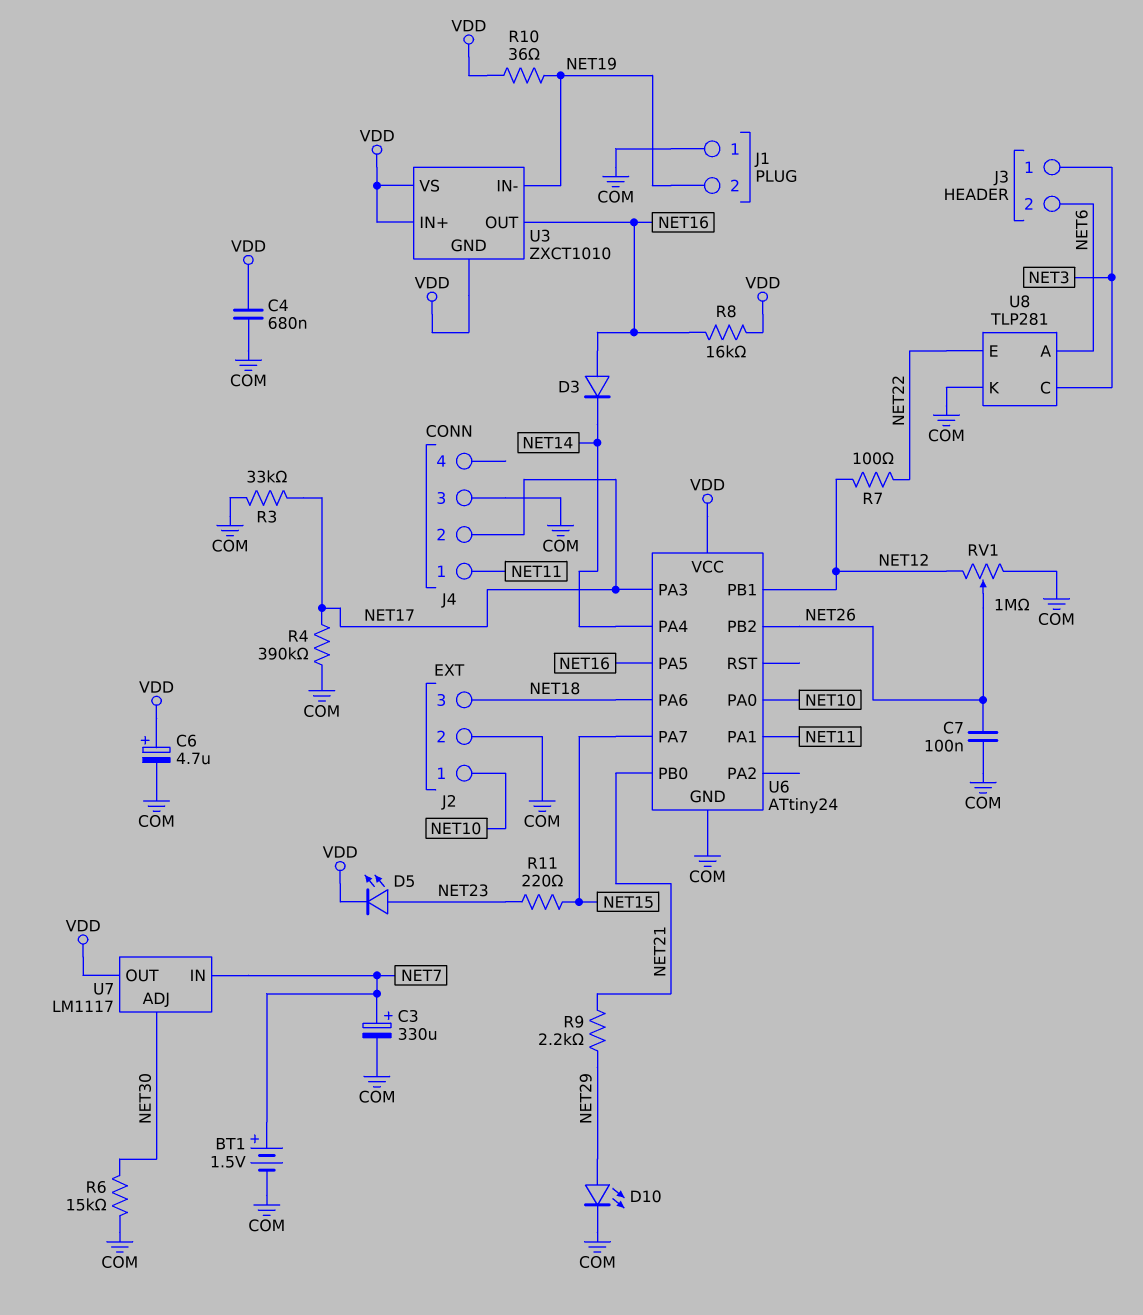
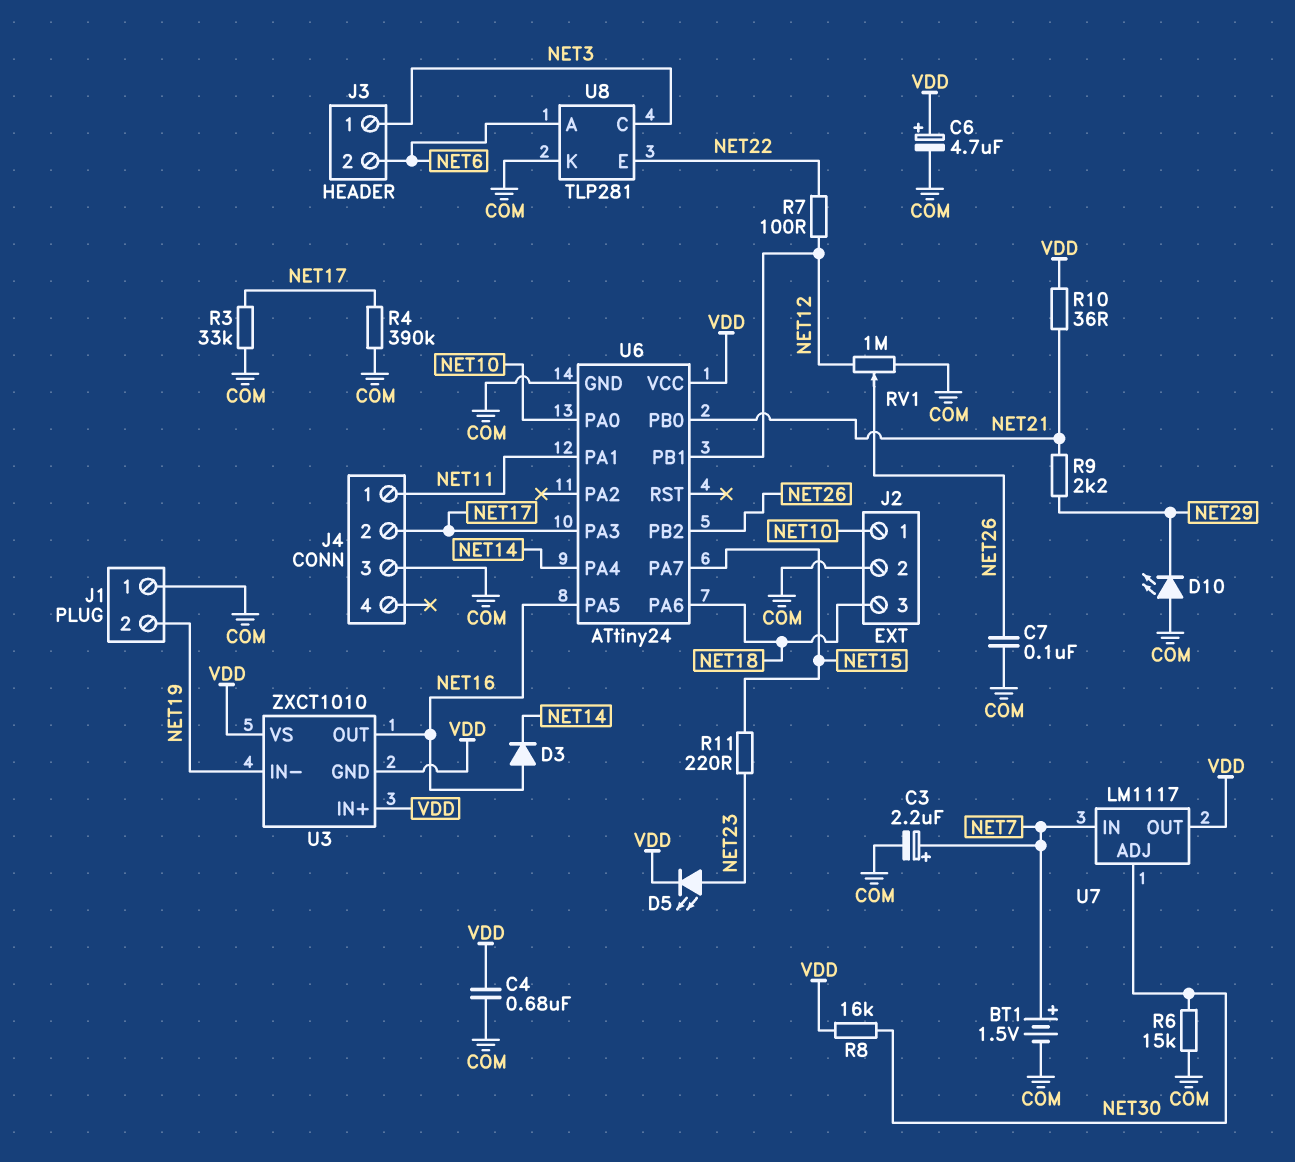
C3: 330uF (plus NET7, minus COM) -> 2.2uF (plus NET7, minus COM)
D10: LED (A NET29, K COM) -> LED (A COM, K NET29)
R8: 16k (NET16, VDD) -> 16k (NET30, VDD)
R10: 36 (NET19, VDD) -> 36 (NET21, VDD)

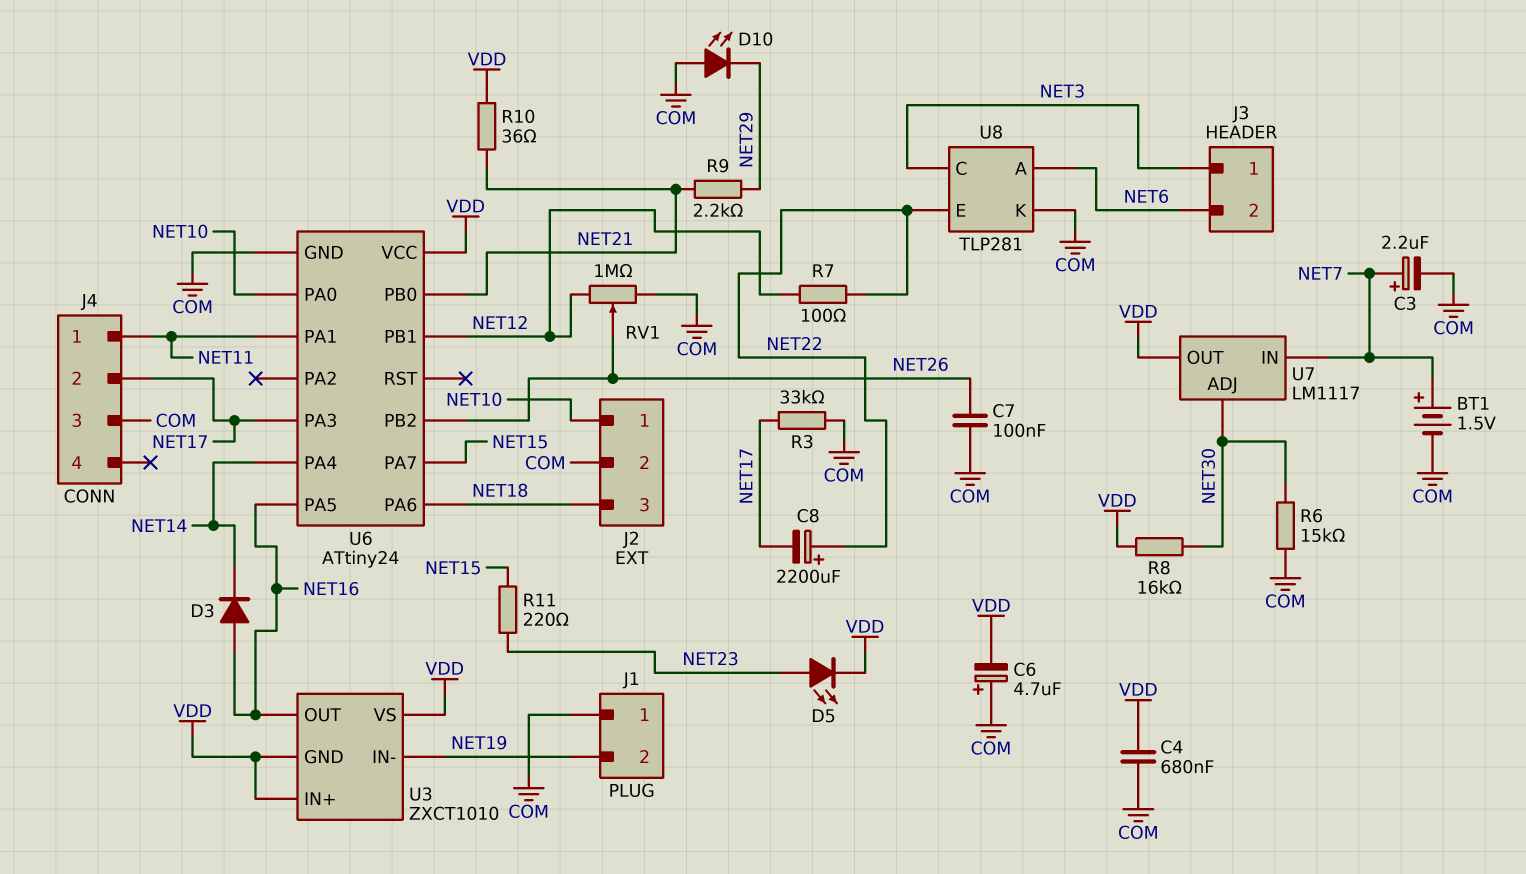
C6: 4.7uF (plus VDD, minus COM) -> 4.7uF (plus COM, minus VDD)
C8: none -> 2200uF (plus NET22, minus NET17)
R4: 390k (COM, NET17) -> none

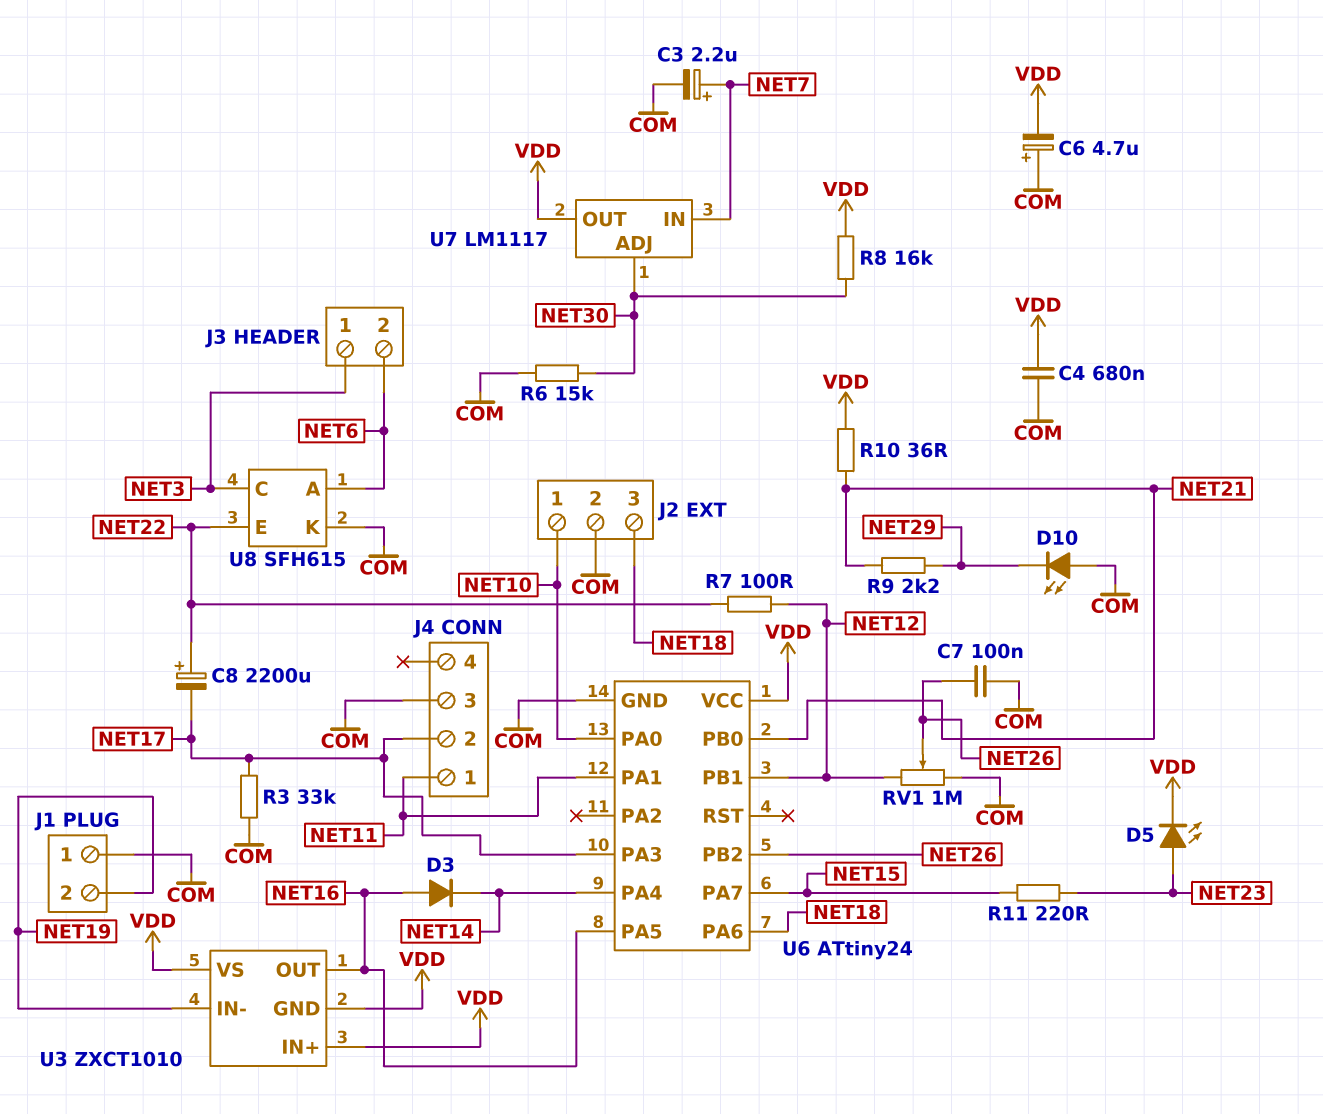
BT1: 1.5V (plus NET7, minus COM) -> none
U8: TLP281 -> SFH615

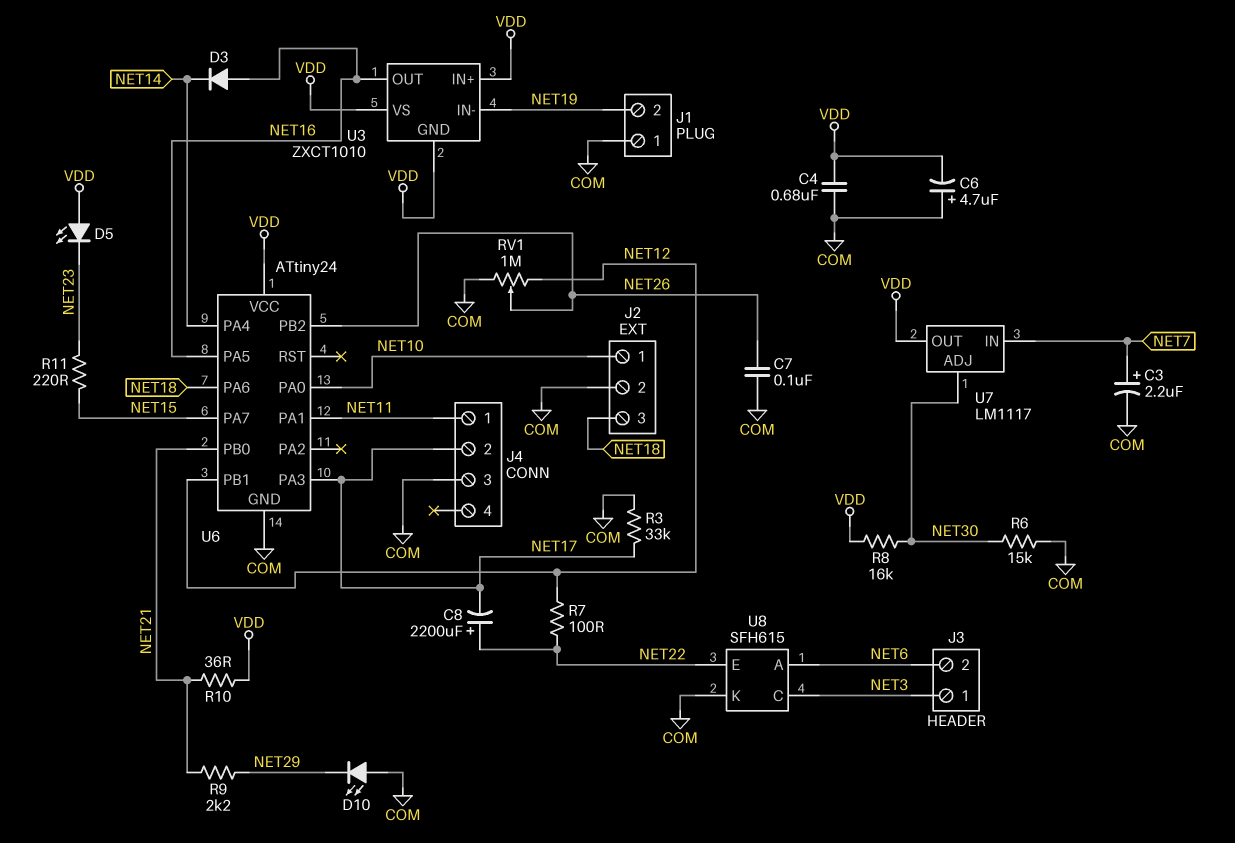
D5: LED (A NET23, K VDD) -> LED (A VDD, K NET23)

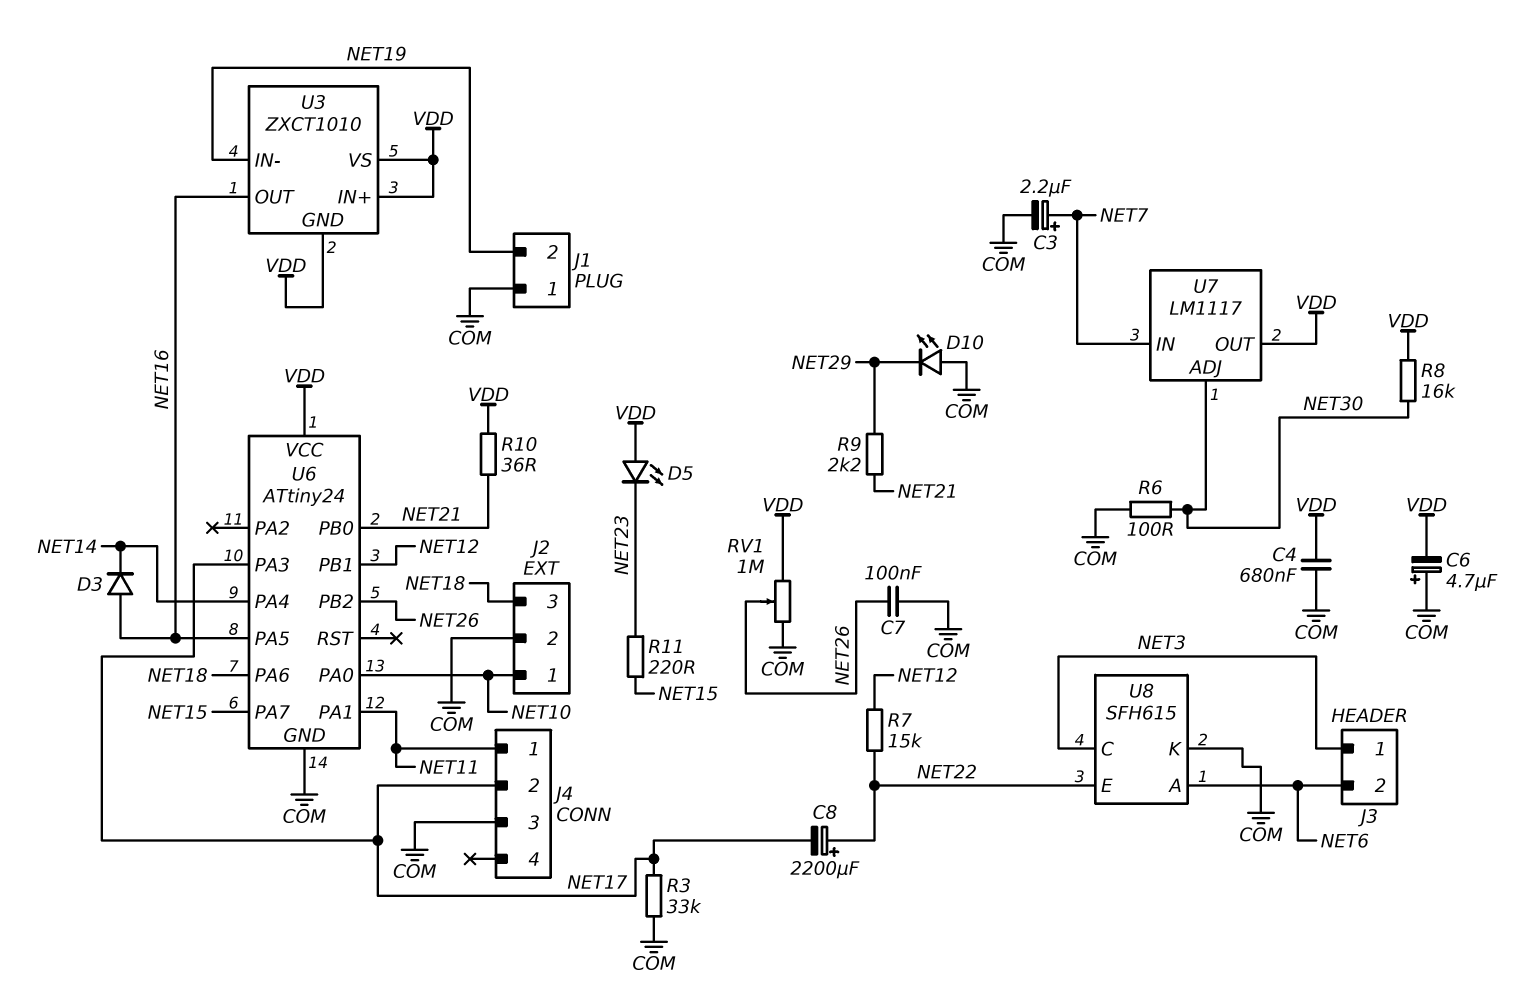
R6: 15k (COM, NET30) -> 100 (COM, NET30)
R7: 100 (NET12, NET22) -> 15k (NET12, NET22)
RV1: 1M (COM, NET12, wiper NET26) -> 1M (COM, VDD, wiper NET26)

